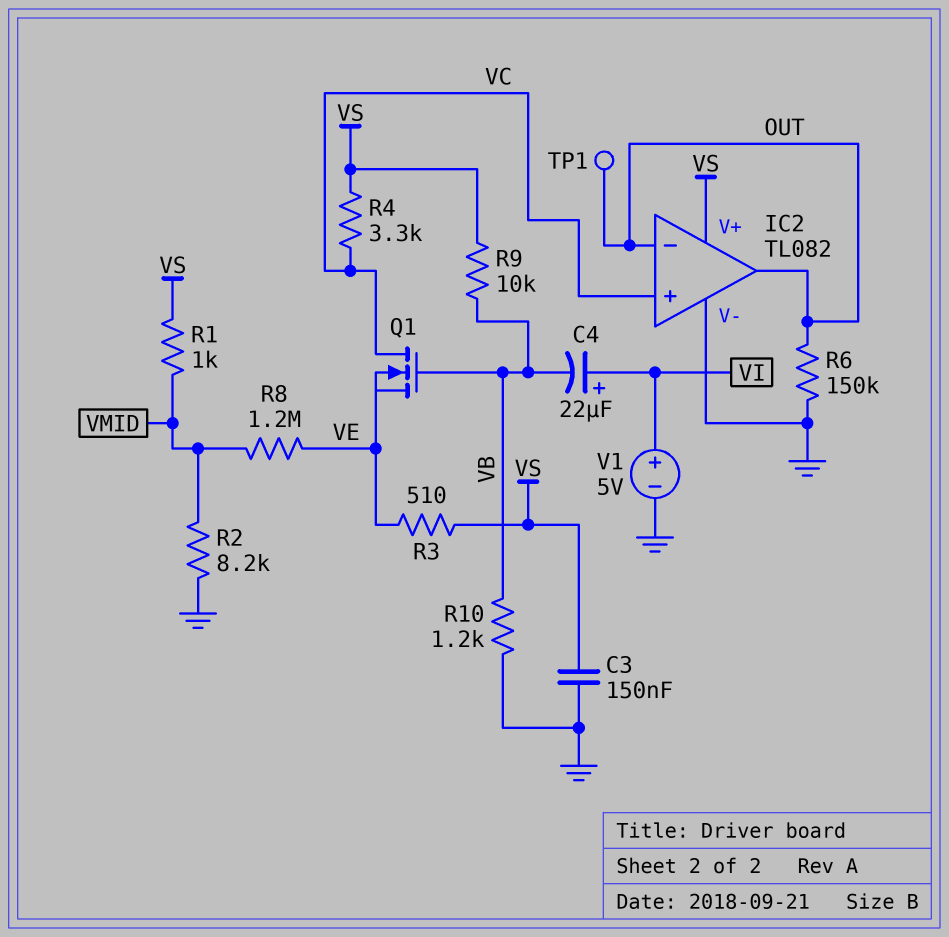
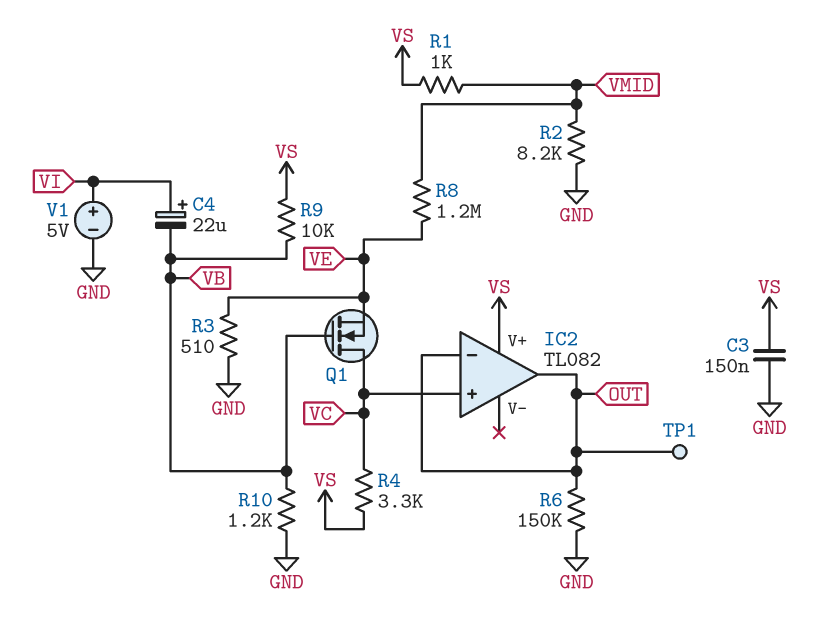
IC2 pin V-: GND -> none
R3: 510 (VE, VS) -> 510 (GND, VE)

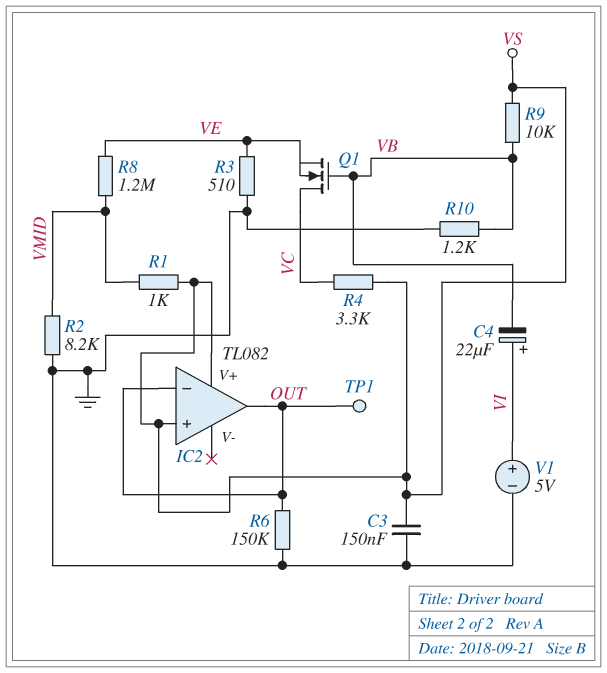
IC2 pin in+: VC -> VS

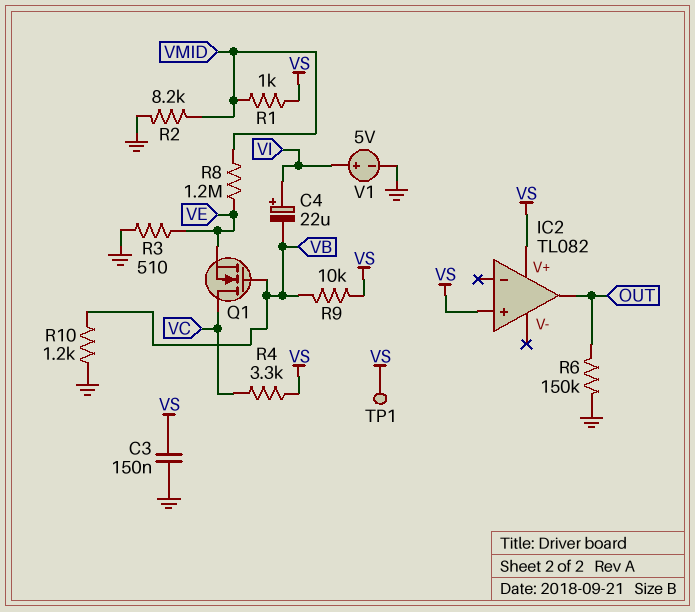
IC2 pin in-: OUT -> none
TP1: test point (OUT) -> test point (VS)

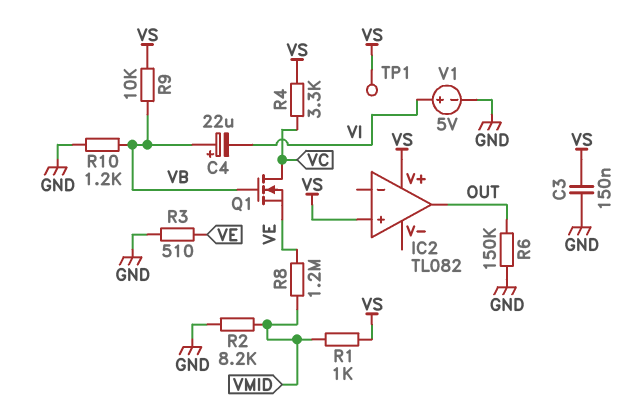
C4: 22uF (plus VI, minus VB) -> 22uF (plus VB, minus VI)

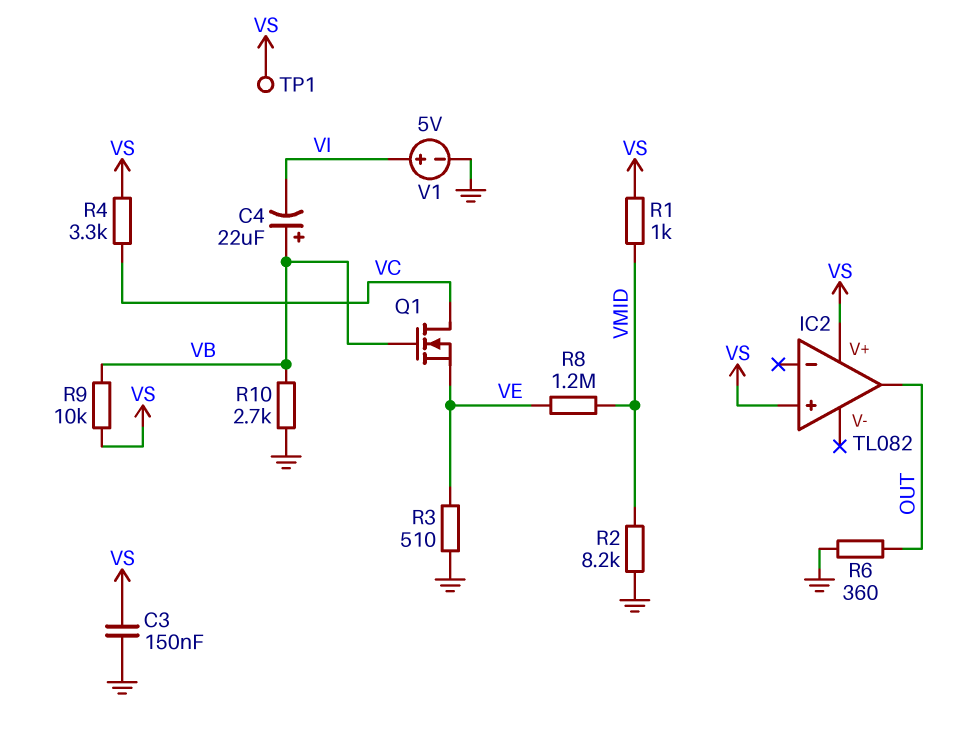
R6: 150k (GND, OUT) -> 360 (GND, OUT)
R10: 1.2k (GND, VB) -> 2.7k (GND, VB)

